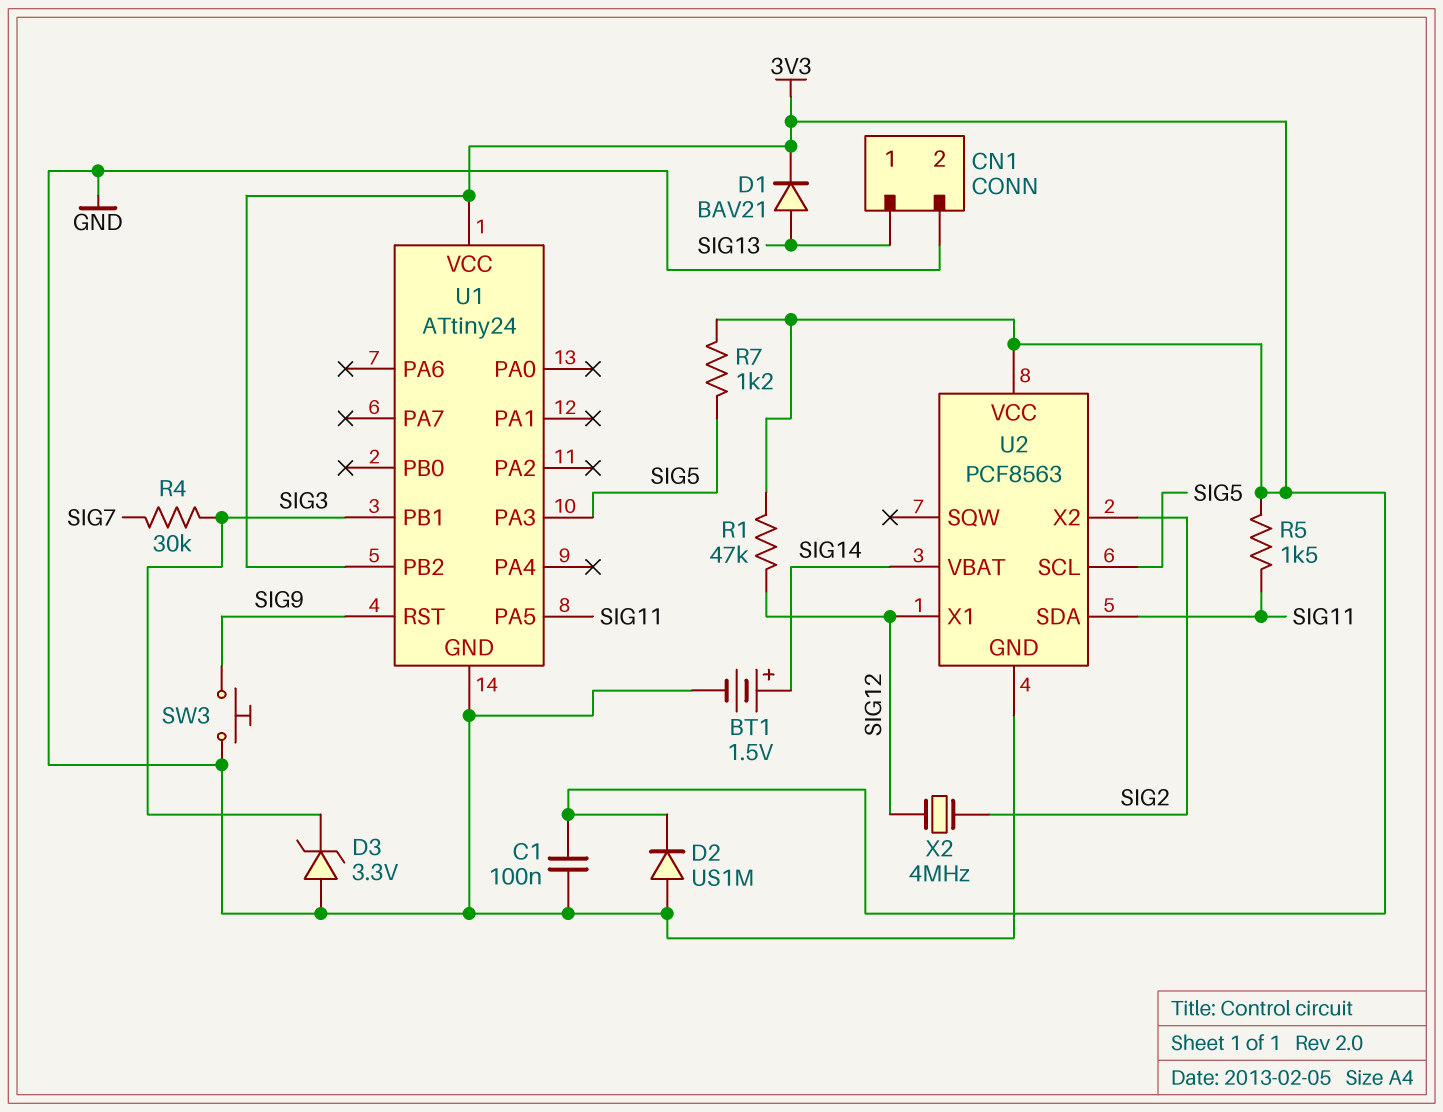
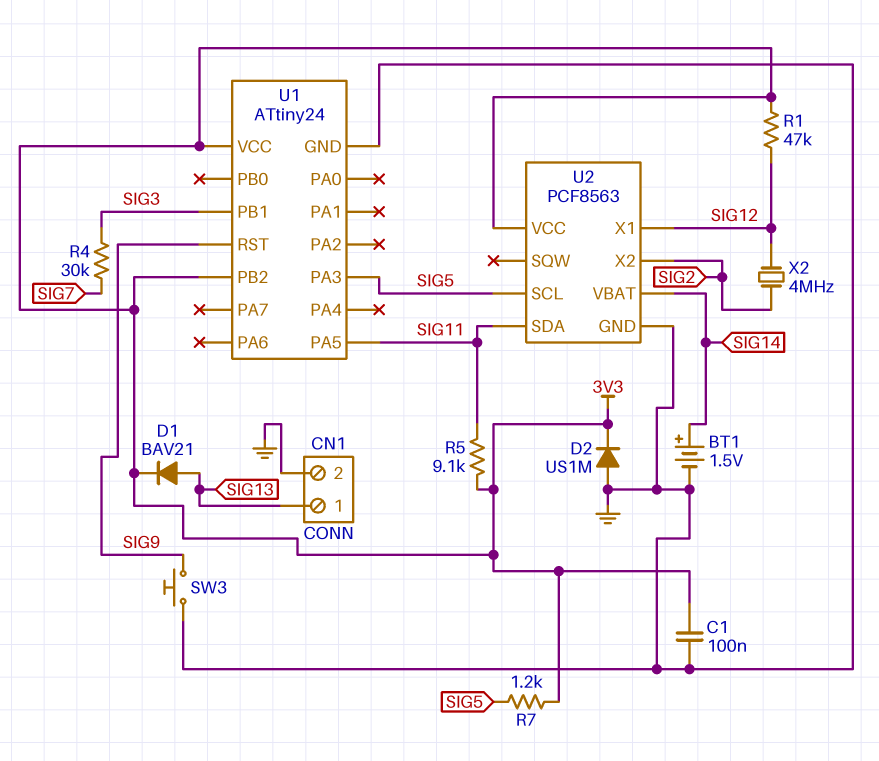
D3: zener 3.3V (A GND, K SIG3) -> none
R5: 1.5k (3V3, SIG11) -> 9.1k (3V3, SIG11)

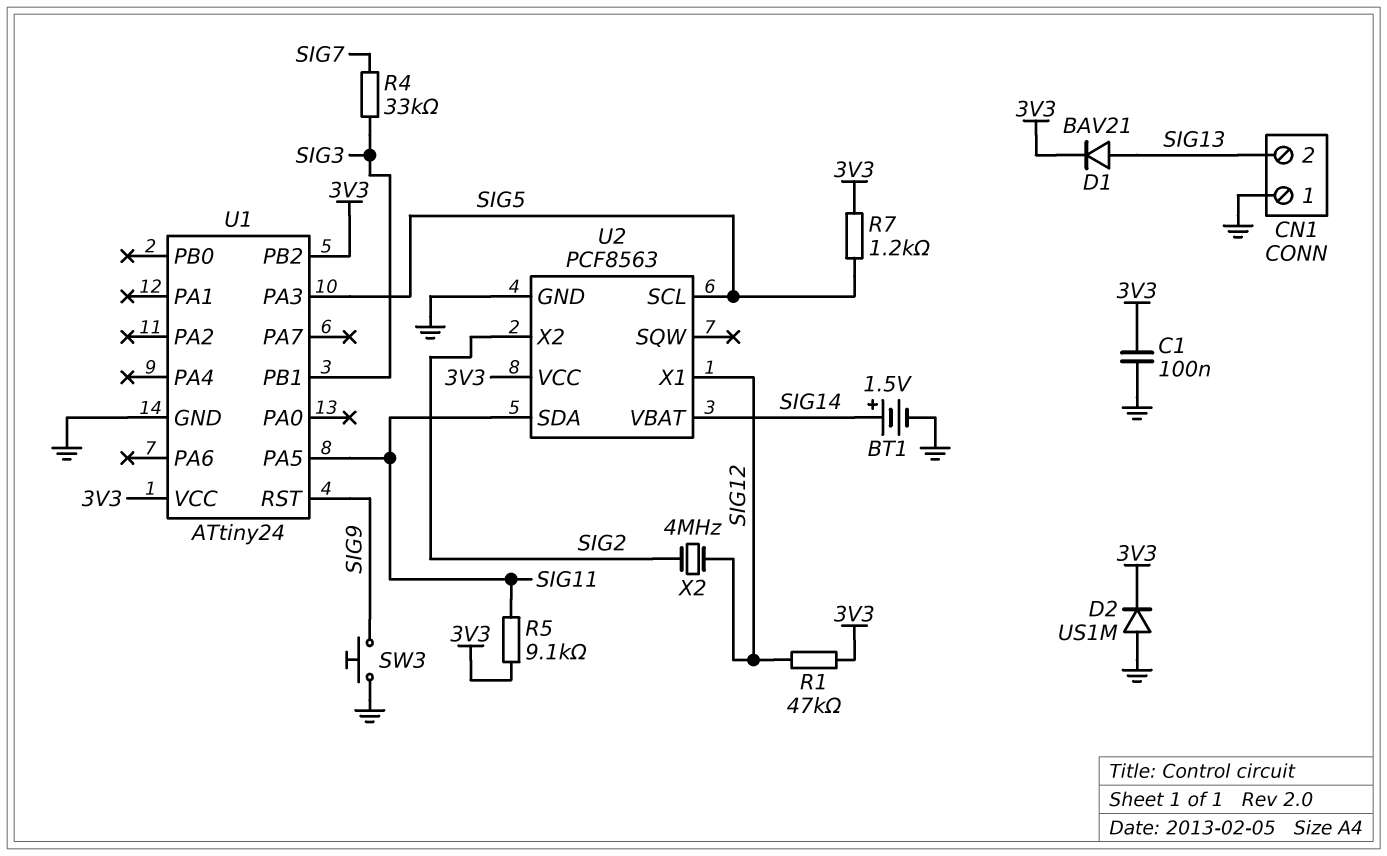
CN1 pin 1: SIG13 -> GND
CN1 pin 2: GND -> SIG13
R4: 30k (SIG3, SIG7) -> 33k (SIG3, SIG7)

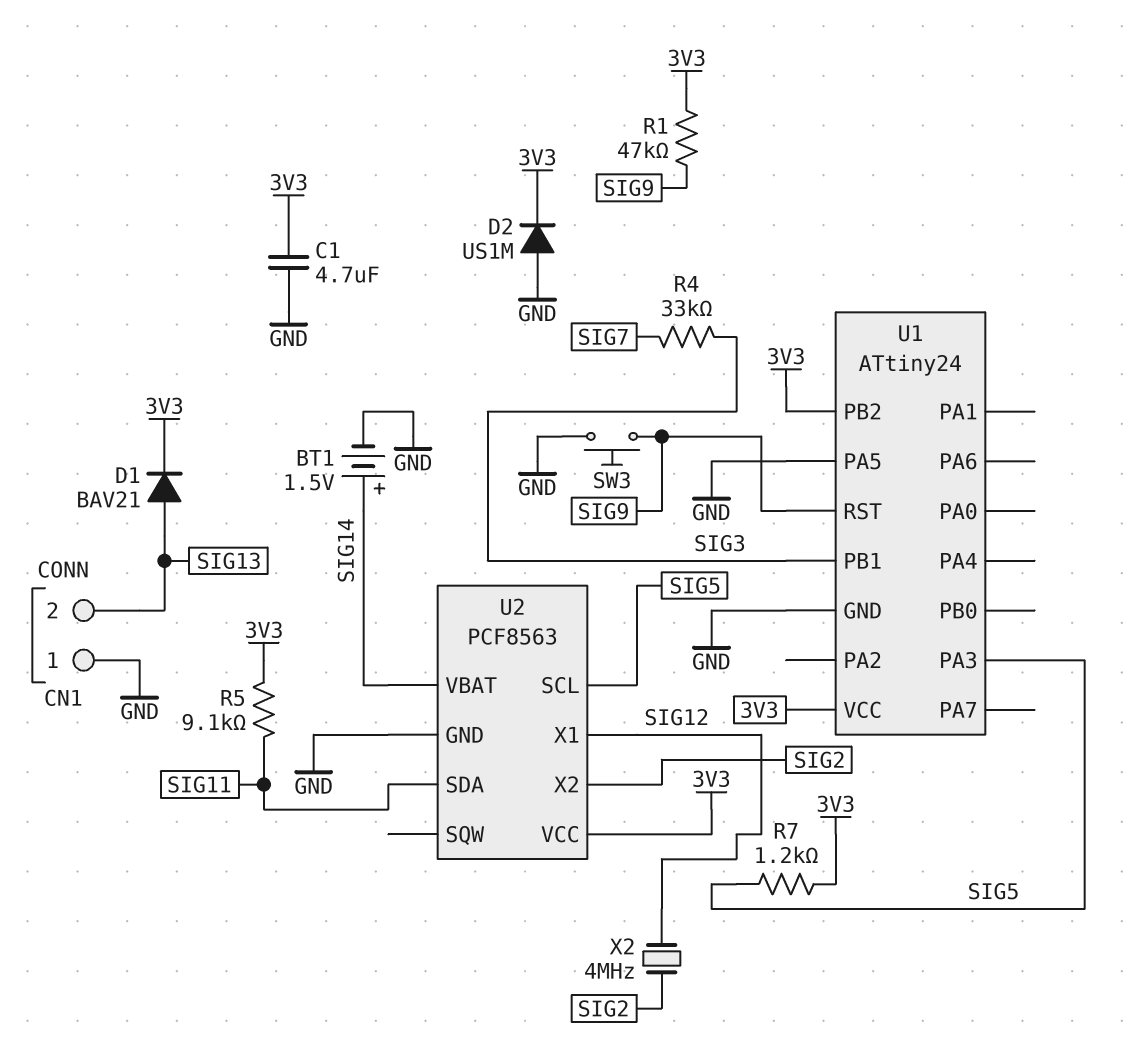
C1: 100nF (3V3, GND) -> 4.7uF (3V3, GND)
R1: 47k (3V3, SIG12) -> 47k (3V3, SIG9)
U1 pin PA5: SIG11 -> GND

